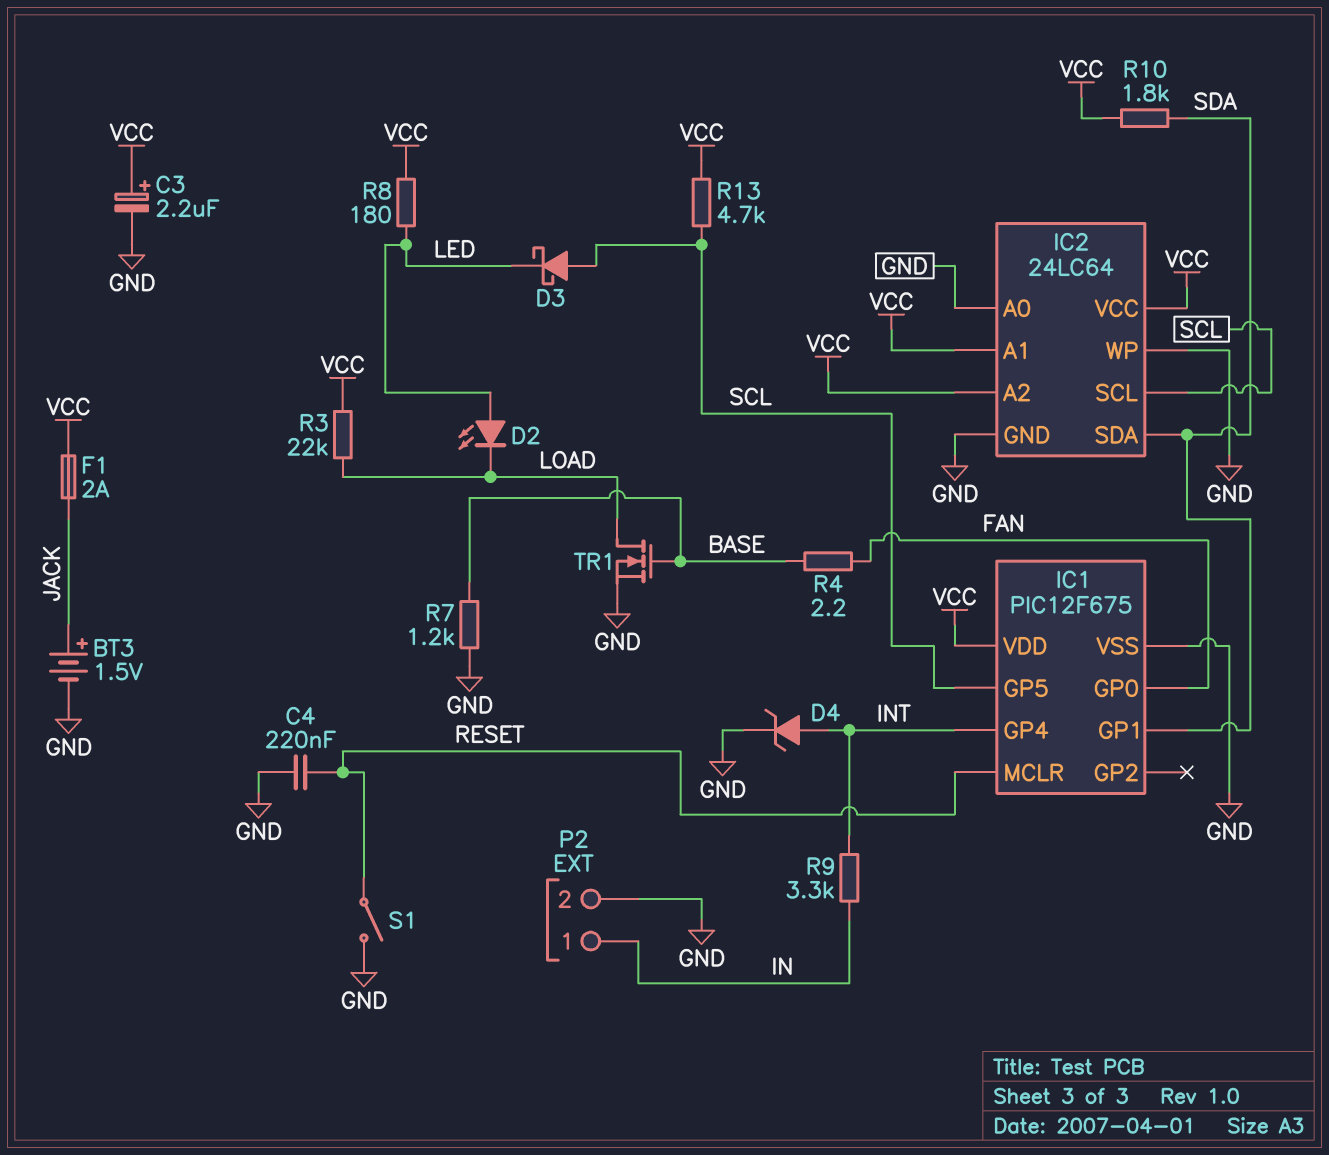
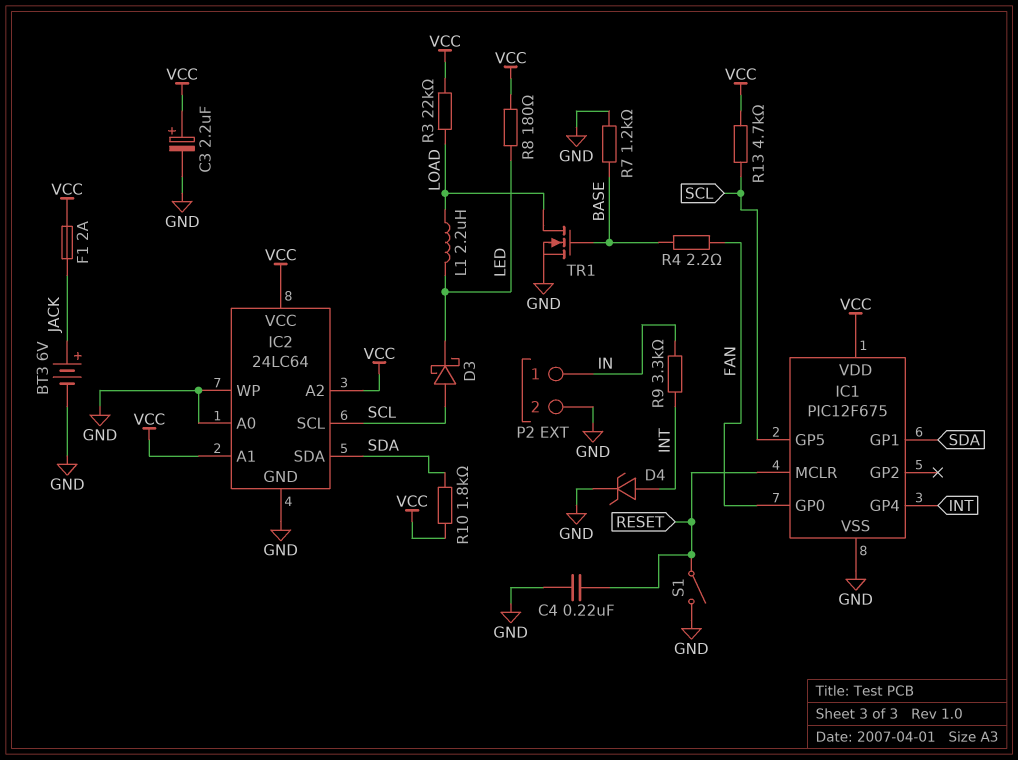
BT3: 1.5V (plus JACK, minus GND) -> 6V (plus JACK, minus GND)
D2: LED (A LED, K LOAD) -> none
L1: none -> 2.2uH (LED, LOAD)

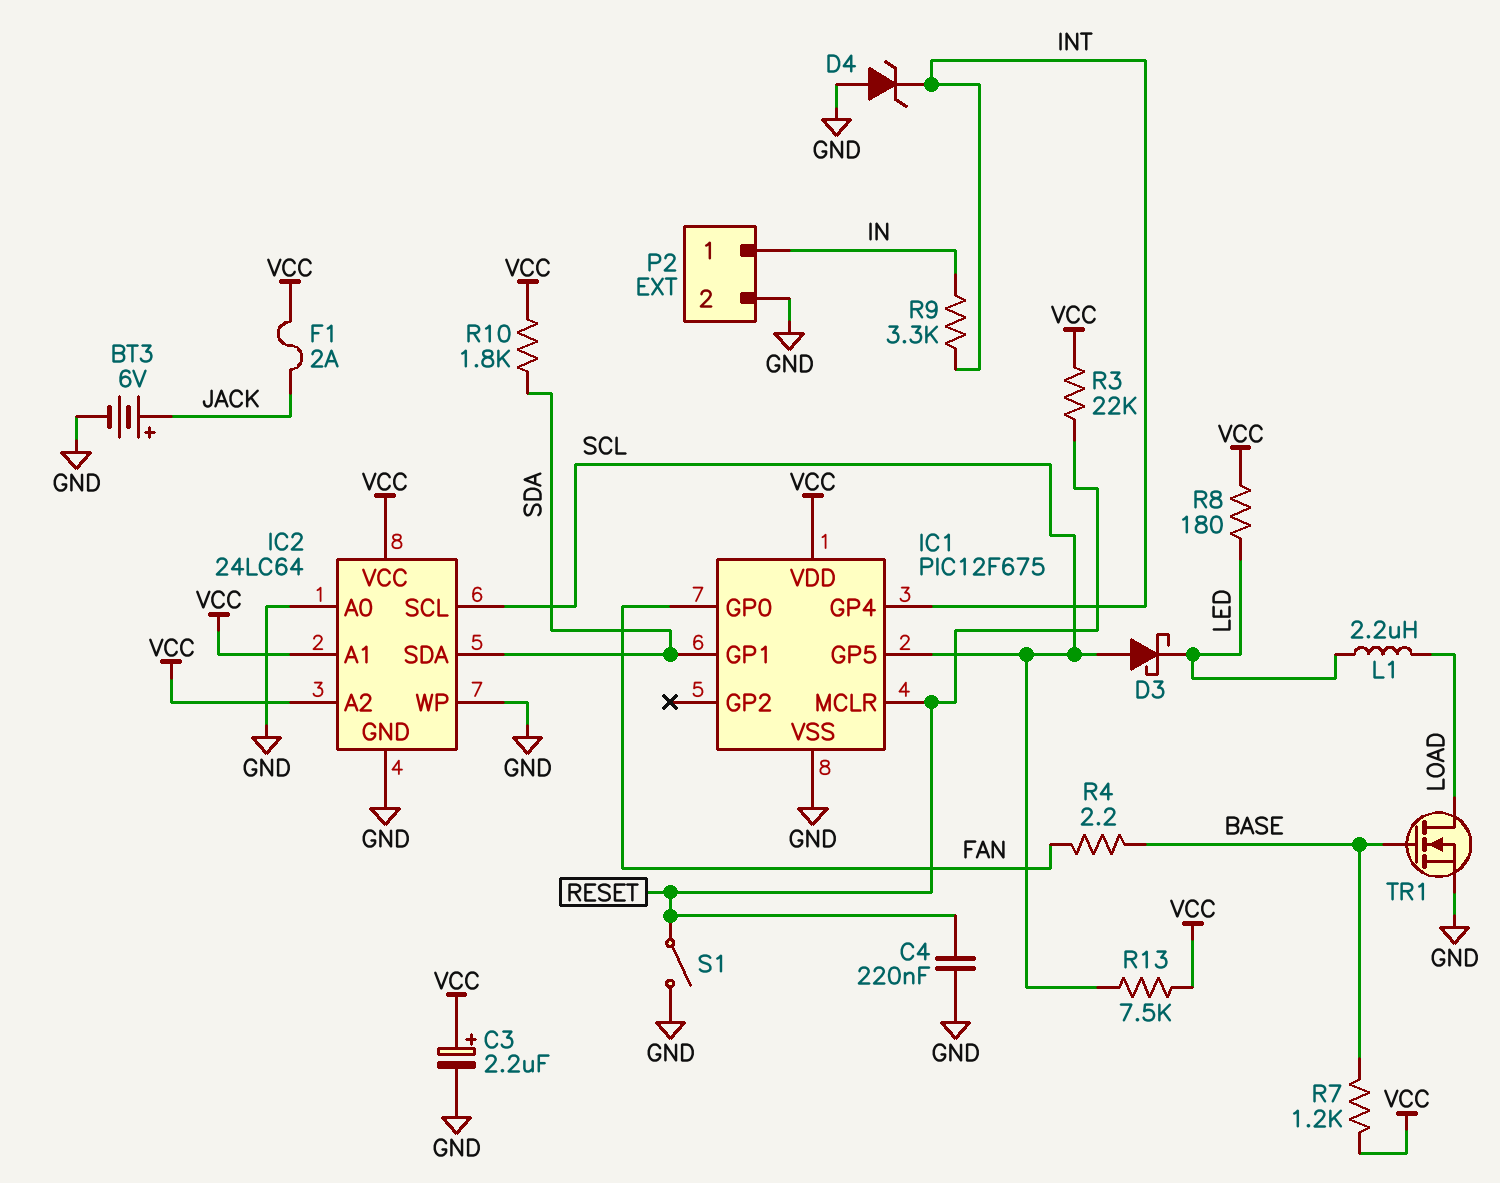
D4: zener (A INT, K GND) -> zener (A GND, K INT)
R3: 22k (LOAD, VCC) -> 22k (RESET, VCC)
R7: 1.2k (BASE, GND) -> 1.2k (BASE, VCC)
R13: 4.7k (SCL, VCC) -> 7.5k (SCL, VCC)

